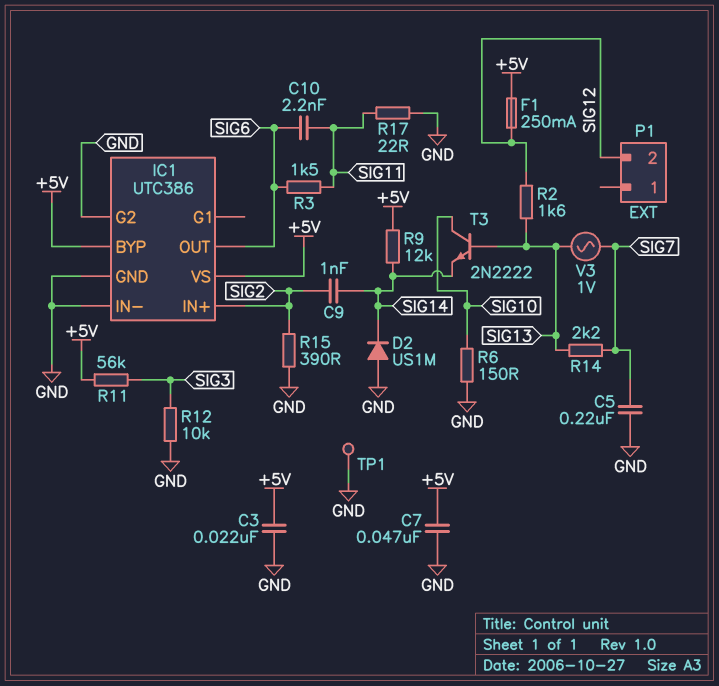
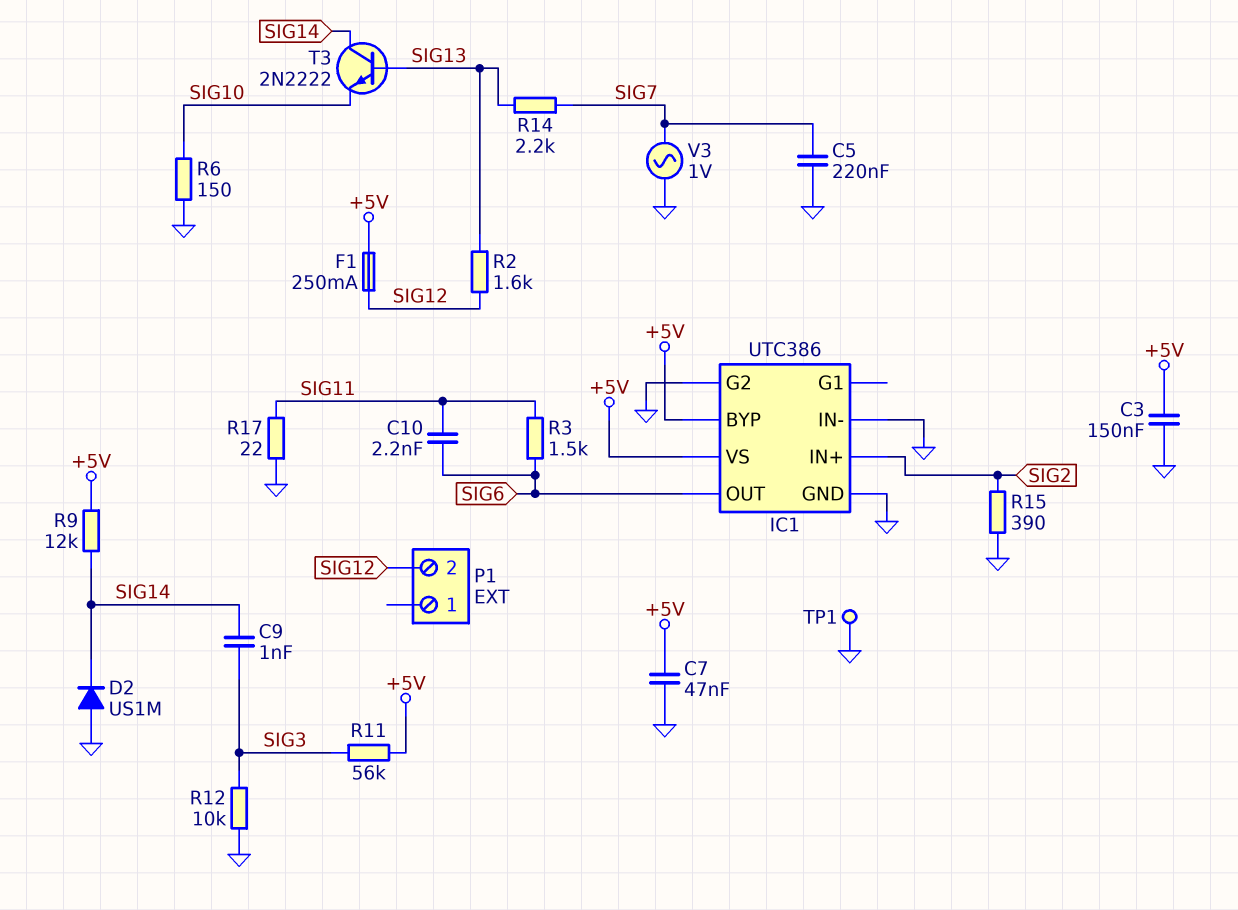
C3: 22nF (+5V, GND) -> 150nF (+5V, GND)
C9: 1nF (SIG2, SIG14) -> 1nF (SIG3, SIG14)
T3: NPN 2N2222 (B SIG13, C SIG10, E SIG14) -> NPN 2N2222 (B SIG13, C SIG14, E SIG10)
V3: AC 1V (SIG7, SIG13) -> AC 1V (GND, SIG7)

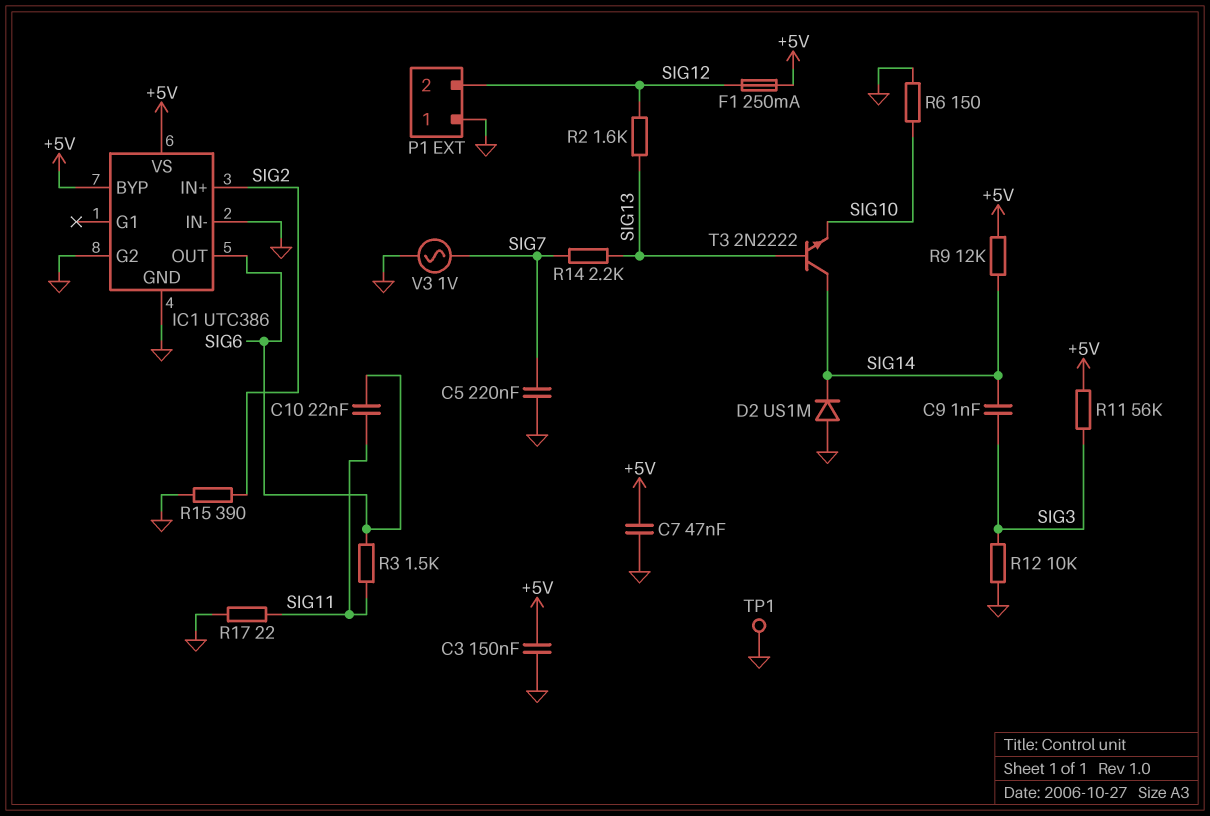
C10: 2.2nF (SIG6, SIG11) -> 22nF (SIG6, SIG11)
P1 pin 1: none -> GND

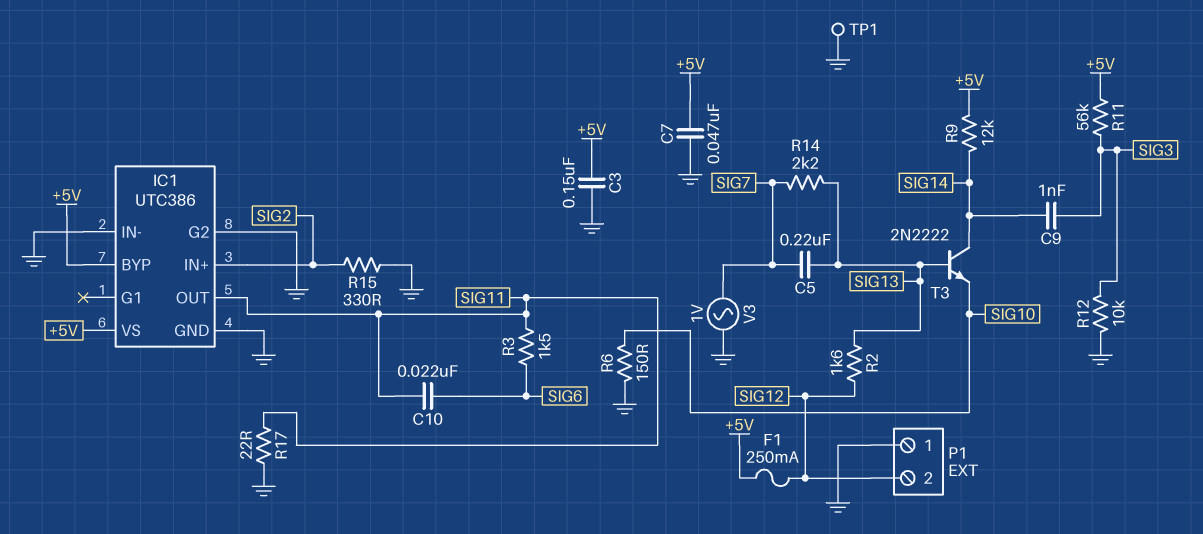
C5: 220nF (GND, SIG7) -> 220nF (SIG7, SIG13)
D2: diode US1M (A GND, K SIG14) -> none
IC1 pin OUT: SIG6 -> SIG11
R15: 390 (GND, SIG2) -> 330 (GND, SIG2)

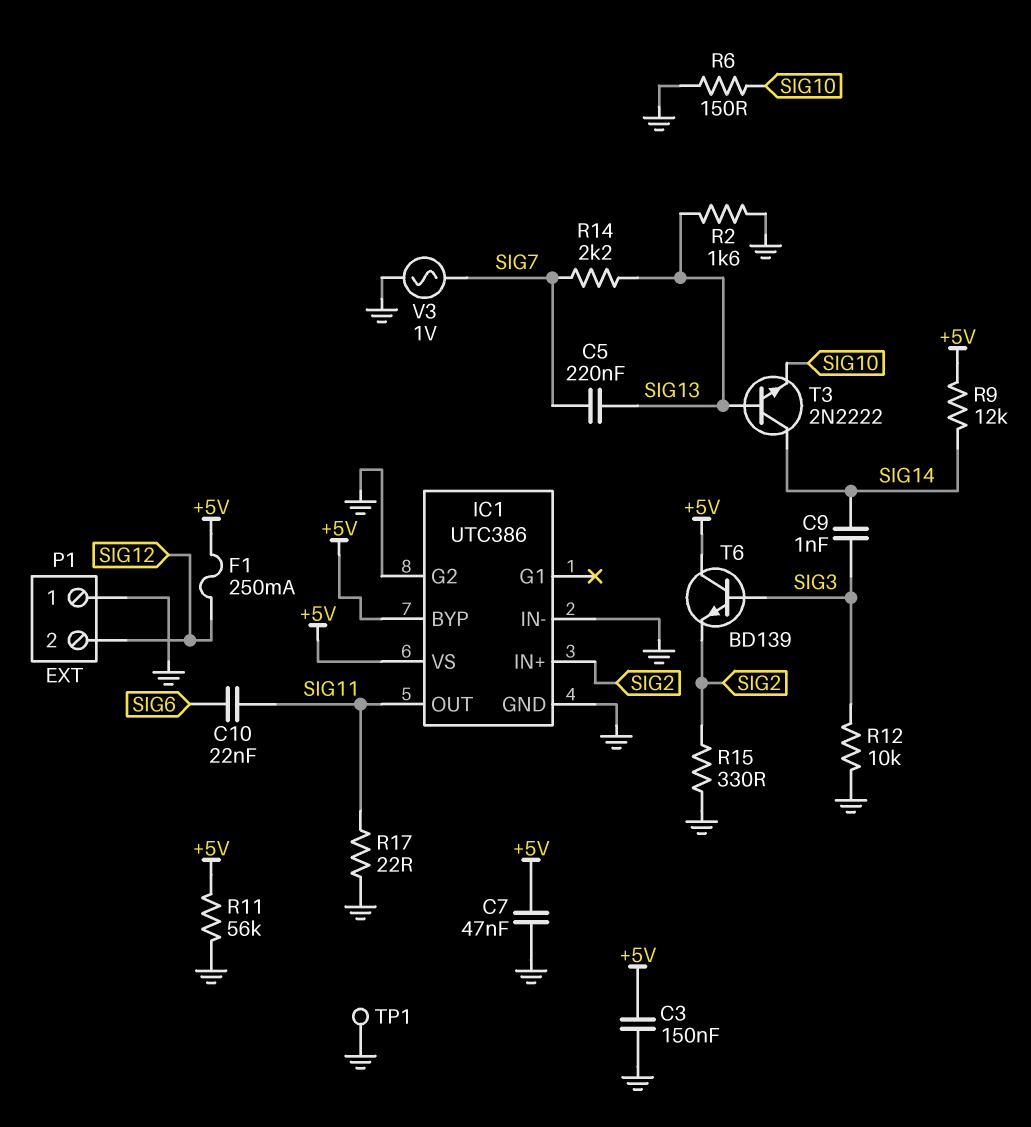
R2: 1.6k (SIG12, SIG13) -> 1.6k (GND, SIG13)
R3: 1.5k (SIG6, SIG11) -> none
R11: 56k (+5V, SIG3) -> 56k (+5V, GND)
T6: none -> NPN BD139 (B SIG3, C +5V, E SIG2)

